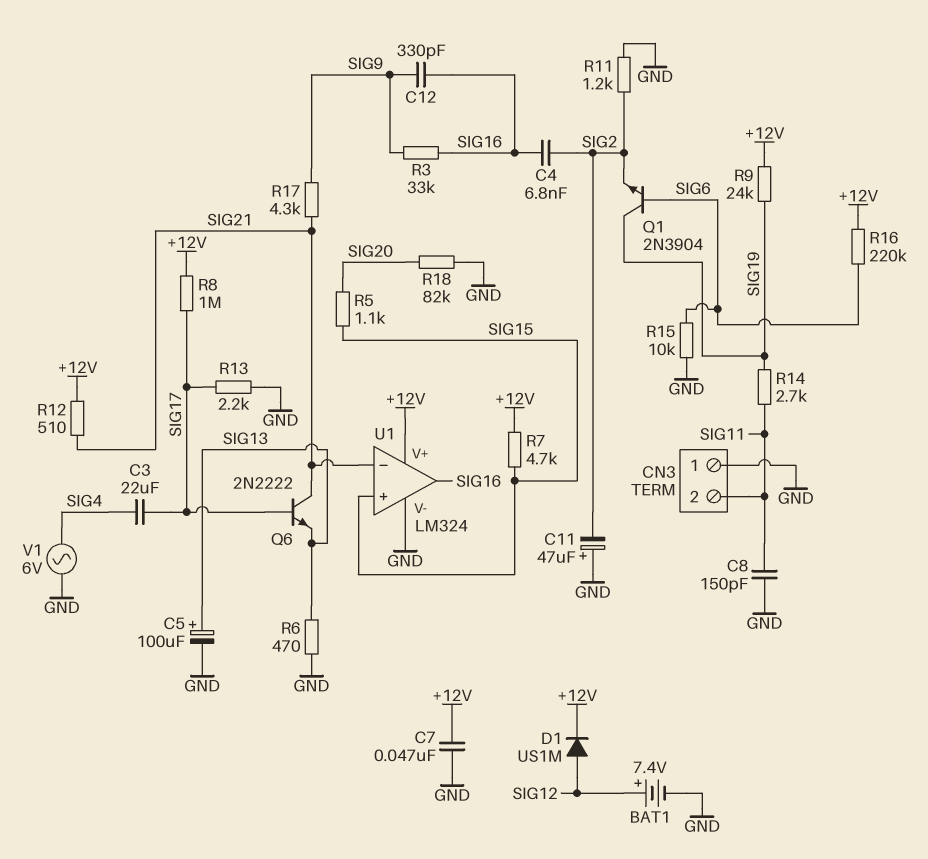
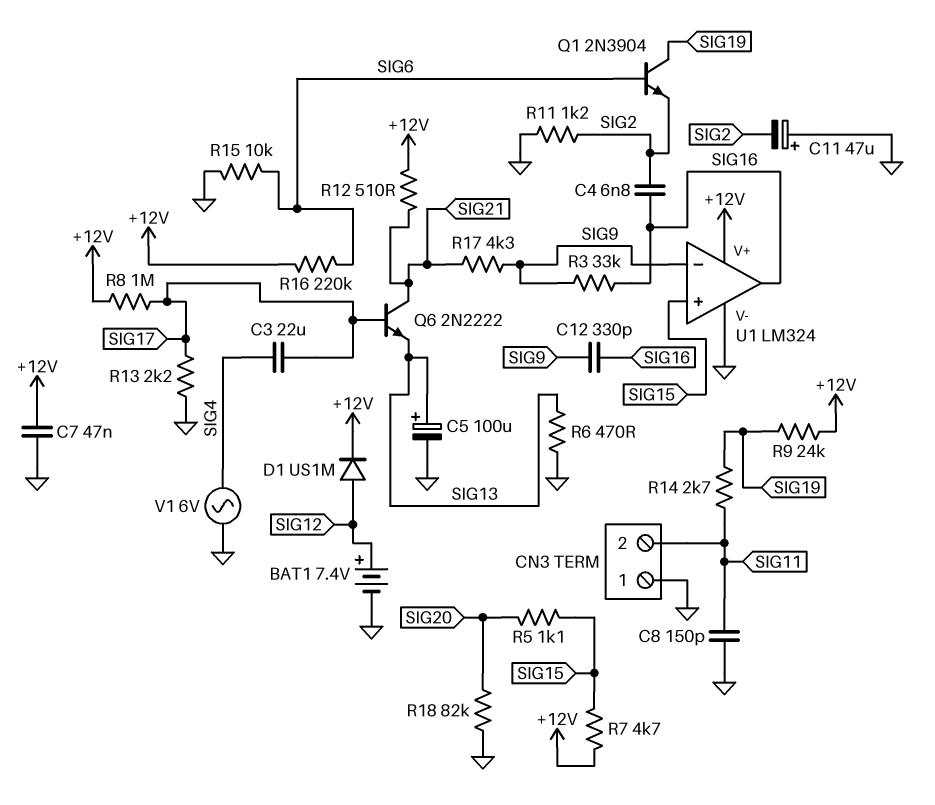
U1 pin in-: SIG21 -> SIG9

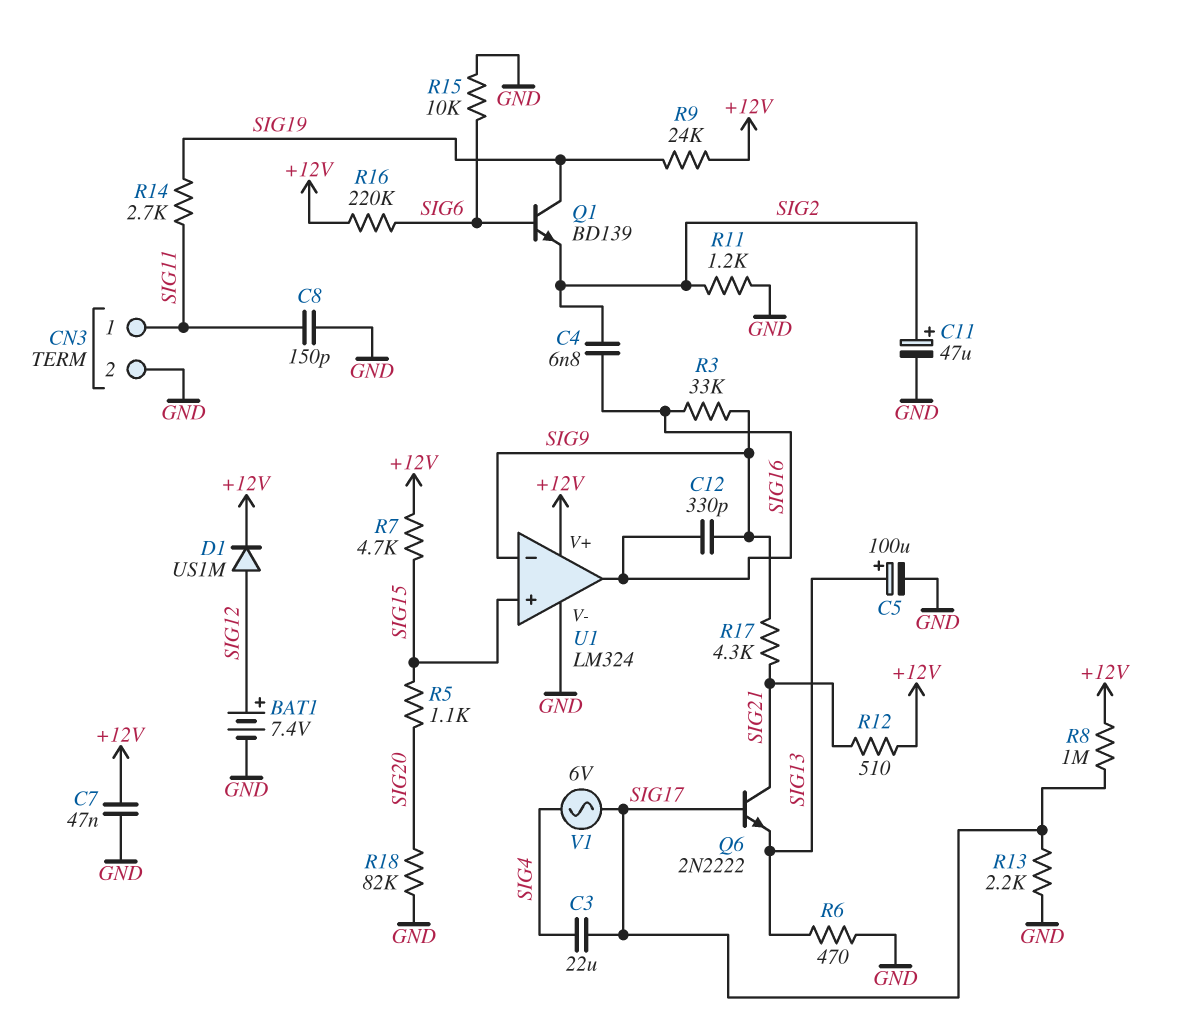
C11: 47uF (plus GND, minus SIG2) -> 47uF (plus SIG2, minus GND)
CN3 pin 1: GND -> SIG11
CN3 pin 2: SIG11 -> GND
Q1: NPN 2N3904 (B SIG6, C SIG19, E SIG2) -> NPN BD139 (B SIG6, C SIG19, E SIG2)
V1: AC 6V (GND, SIG4) -> AC 6V (SIG4, SIG17)

